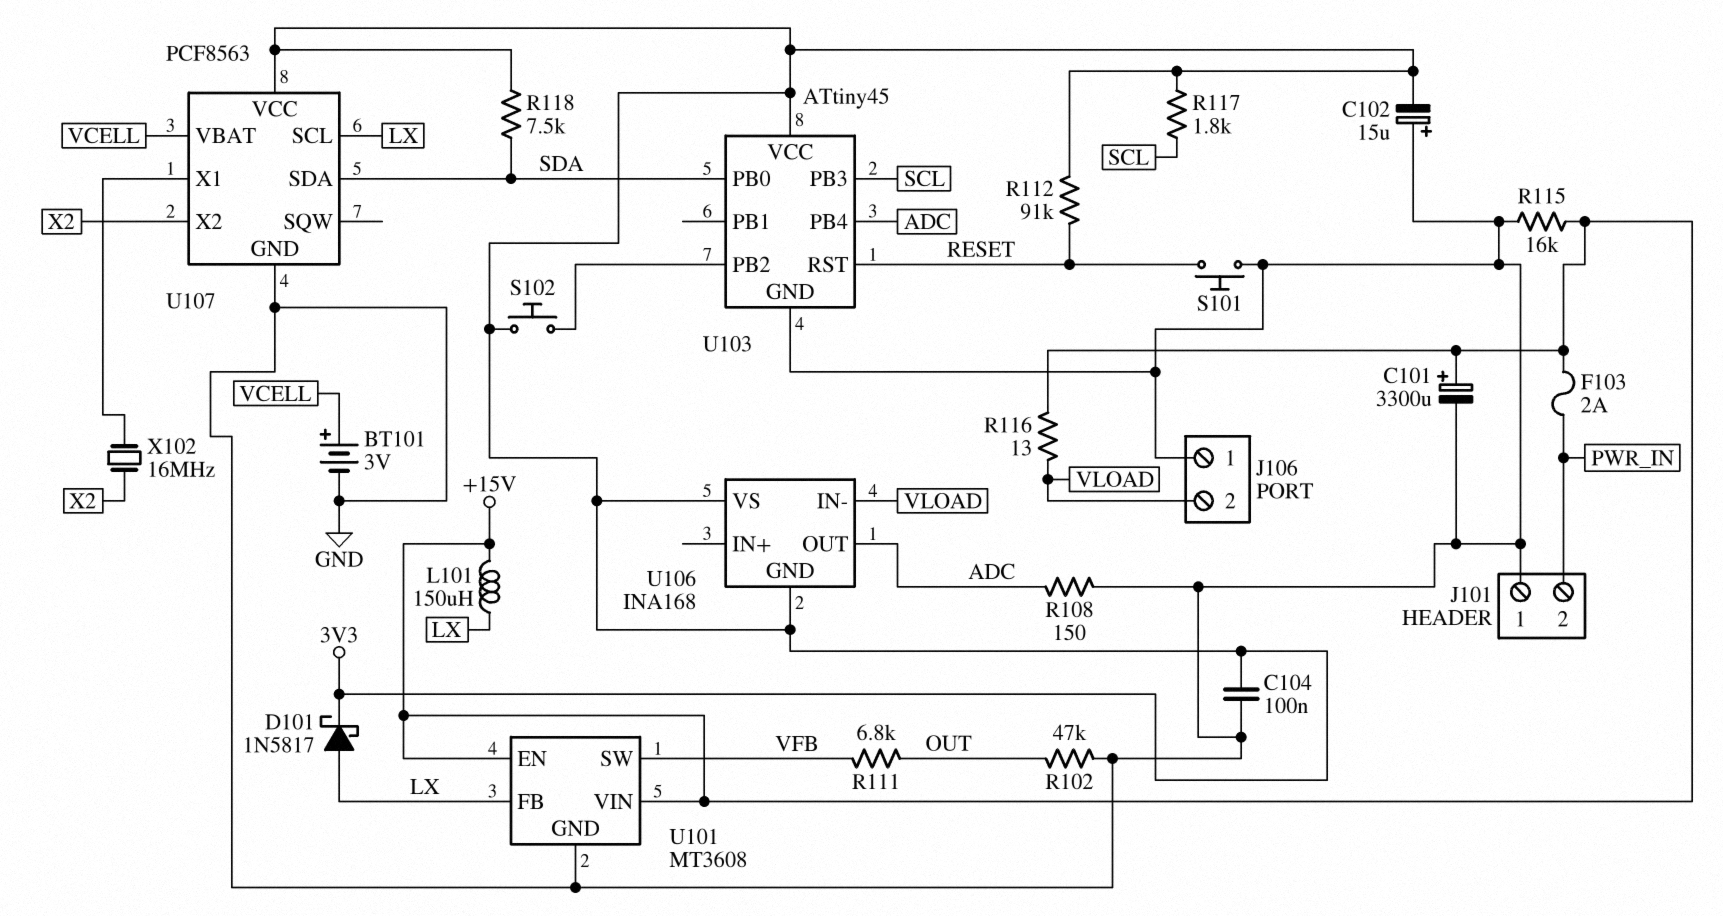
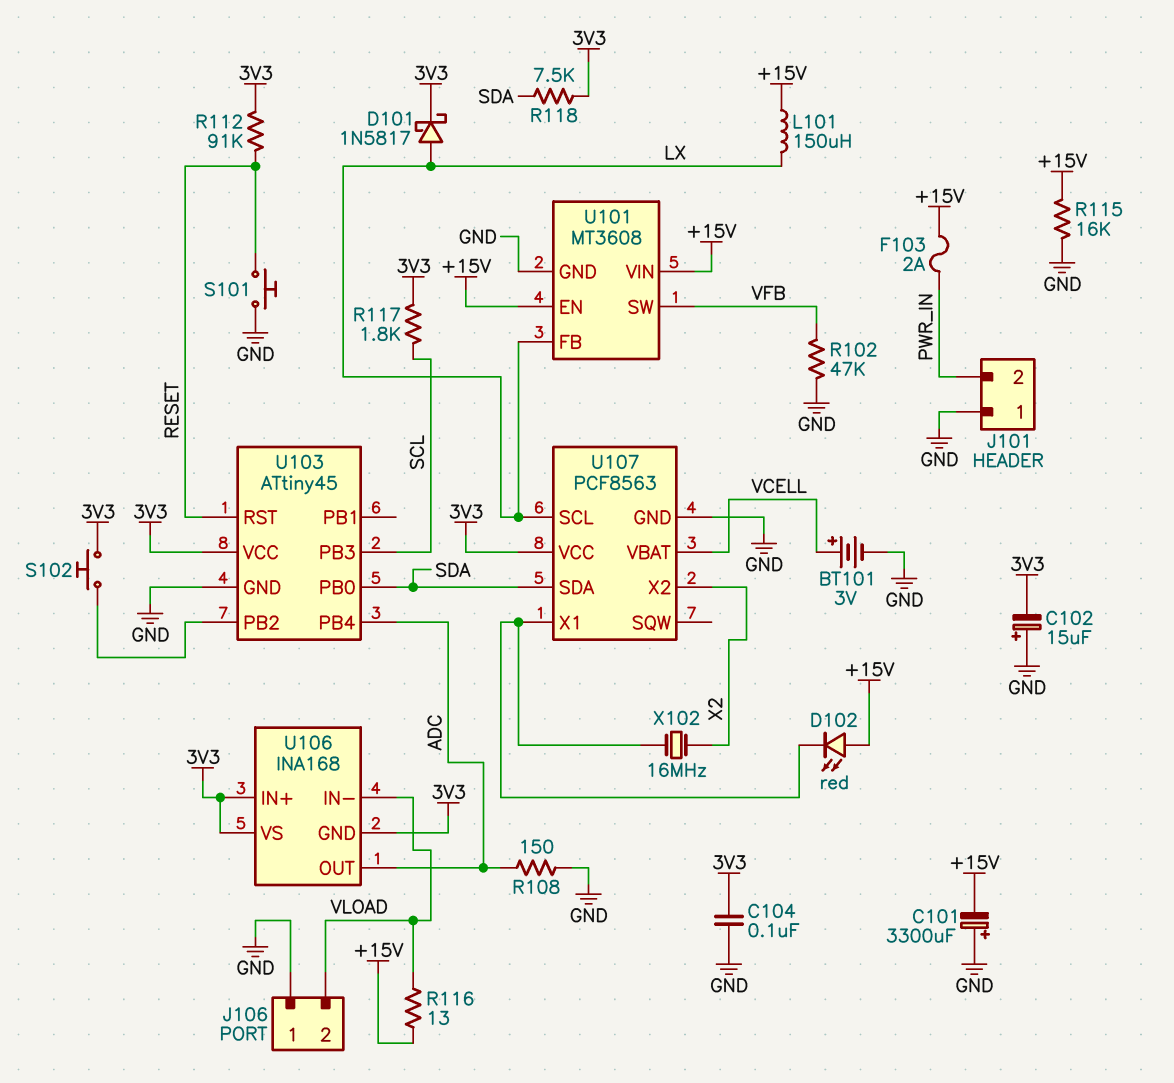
C101: 3300uF (plus +15V, minus GND) -> 3300uF (plus GND, minus +15V)
D102: none -> LED red (A +15V, K U107/X1)
R102: 47k (GND, OUT) -> 47k (GND, VFB)
R111: 6.8k (OUT, VFB) -> none
U106 pin IN+: none -> 3V3

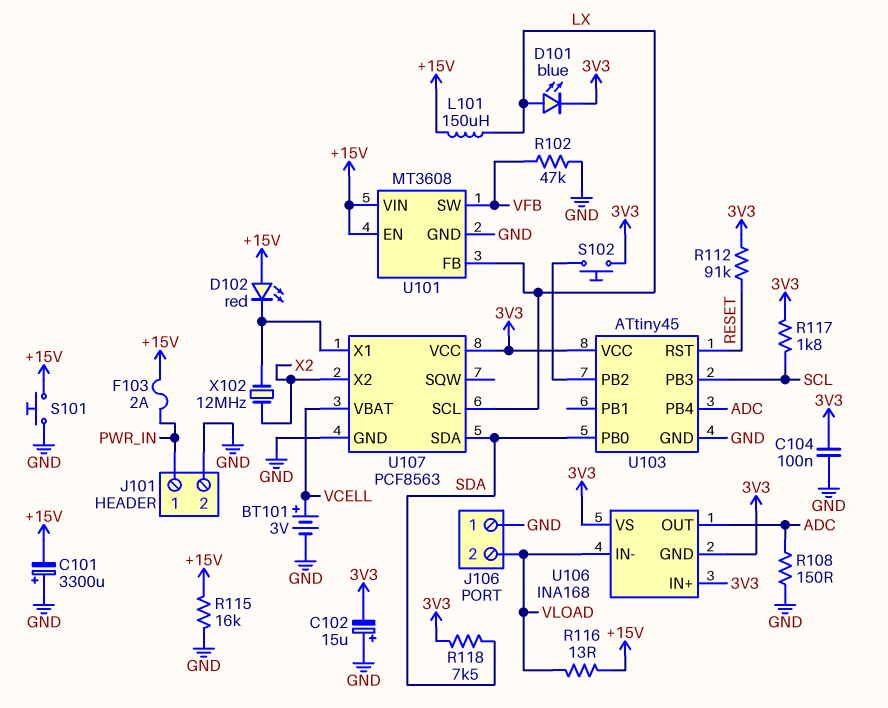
D101: schottky 1N5817 (A LX, K 3V3) -> LED blue (A LX, K 3V3)
J101 pin 1: GND -> PWR_IN
J101 pin 2: PWR_IN -> GND
S101: button (GND, RESET) -> button (+15V, GND)
X102: 16MHz (U107/X1, X2) -> 12MHz (U107/X1, X2)

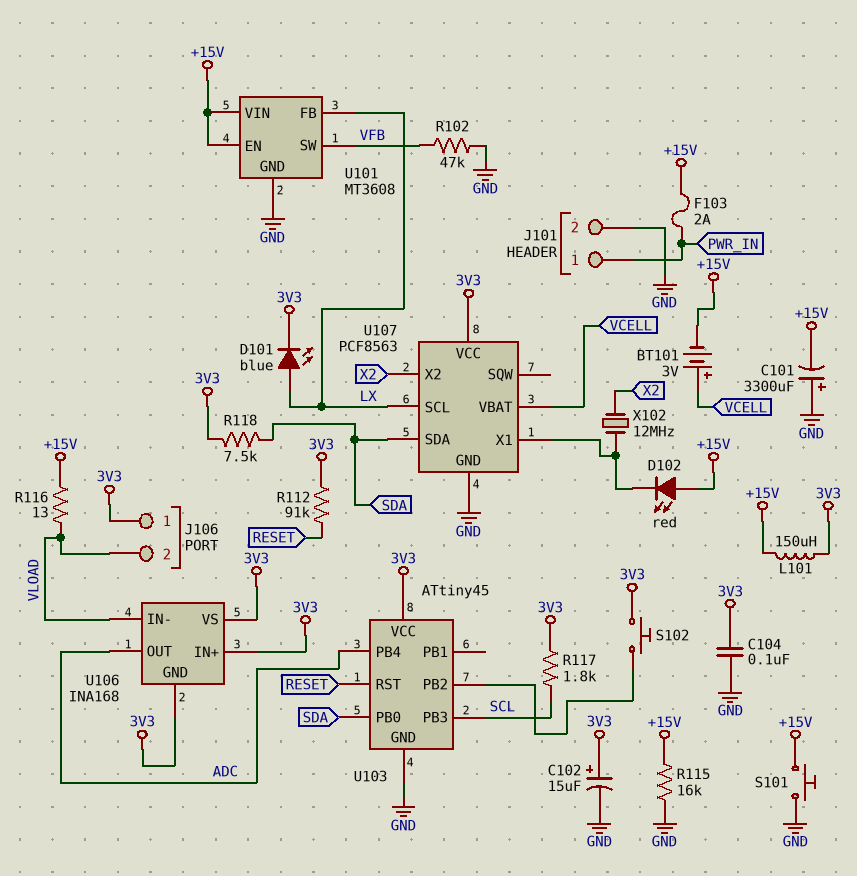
BT101: 3V (plus VCELL, minus GND) -> 3V (plus VCELL, minus +15V)
C102: 15uF (plus GND, minus 3V3) -> 15uF (plus 3V3, minus GND)
J106 pin 1: GND -> 3V3
L101: 150uH (+15V, LX) -> 150uH (+15V, 3V3)
R108: 150 (ADC, GND) -> none

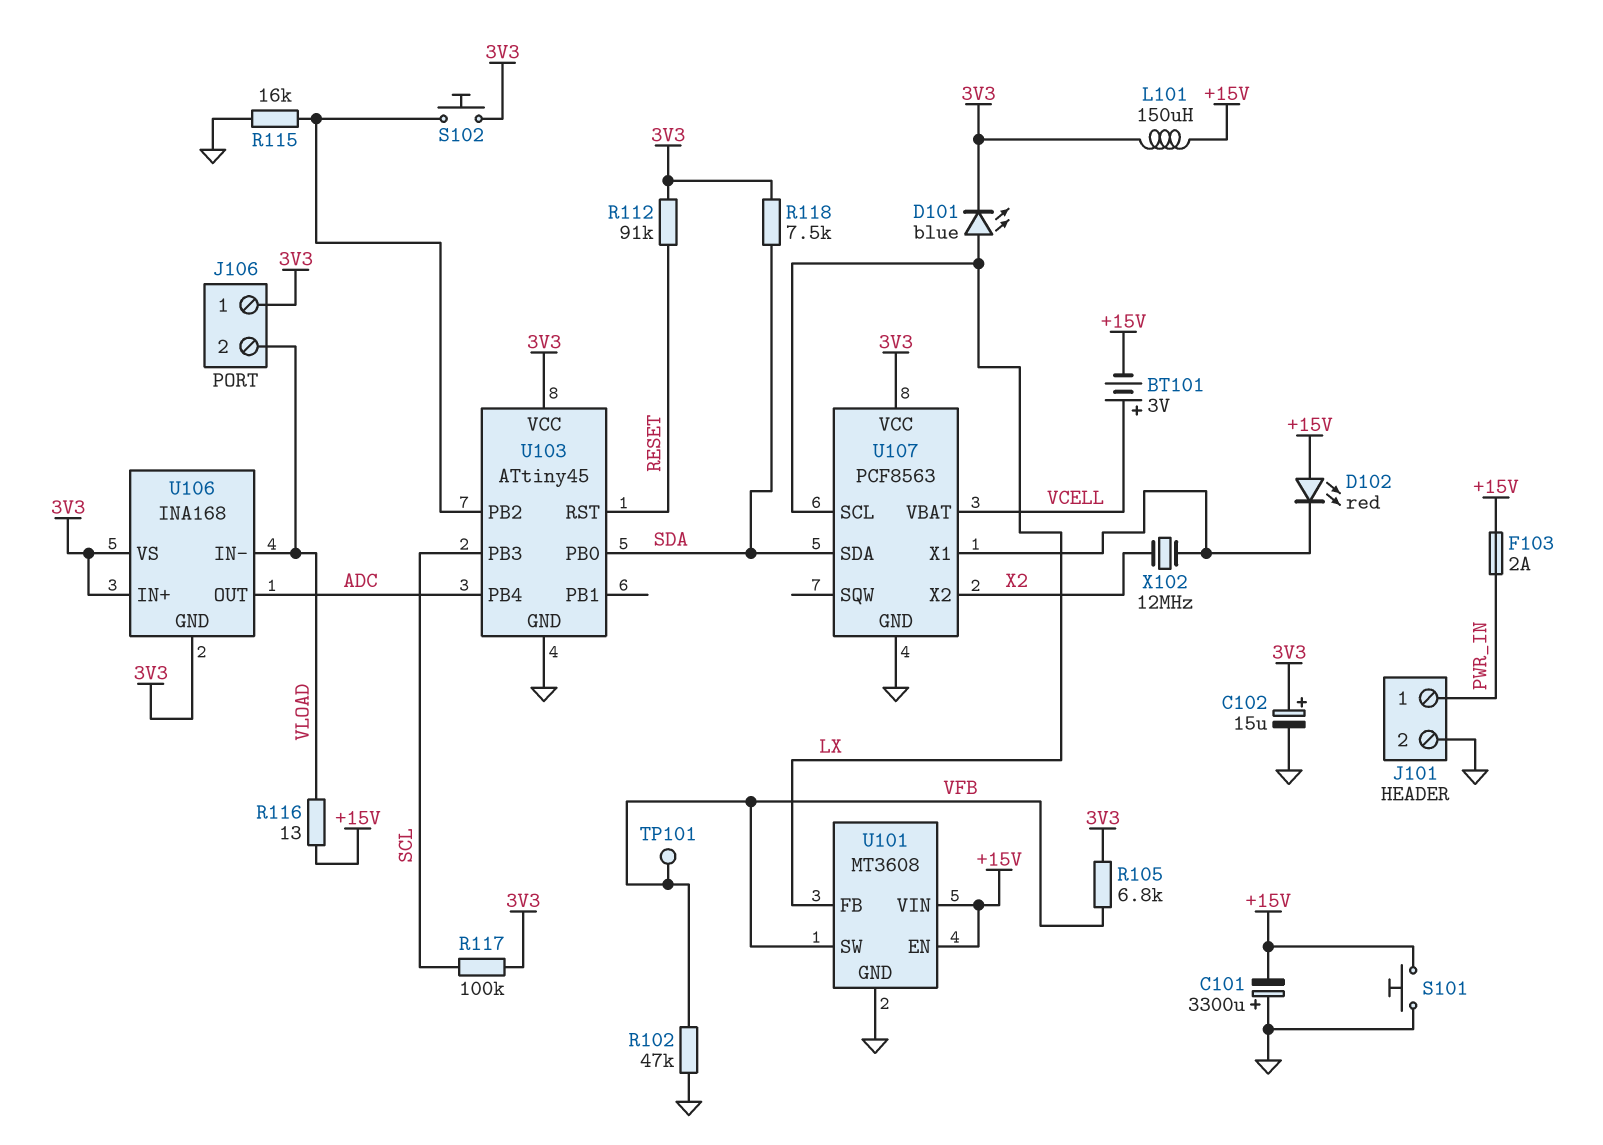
C104: 100nF (3V3, GND) -> none
R105: none -> 6.8k (3V3, VFB)
R115: 16k (+15V, GND) -> 16k (GND, U103/PB2)
R117: 1.8k (3V3, SCL) -> 100k (3V3, SCL)
TP101: none -> test point (VFB)

